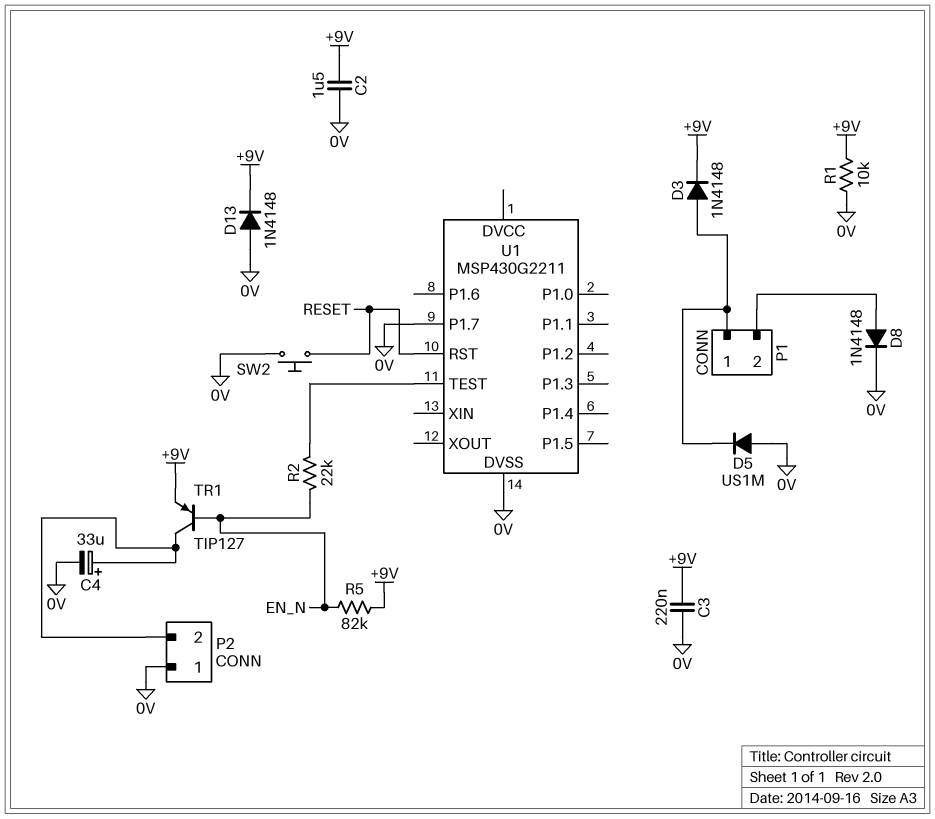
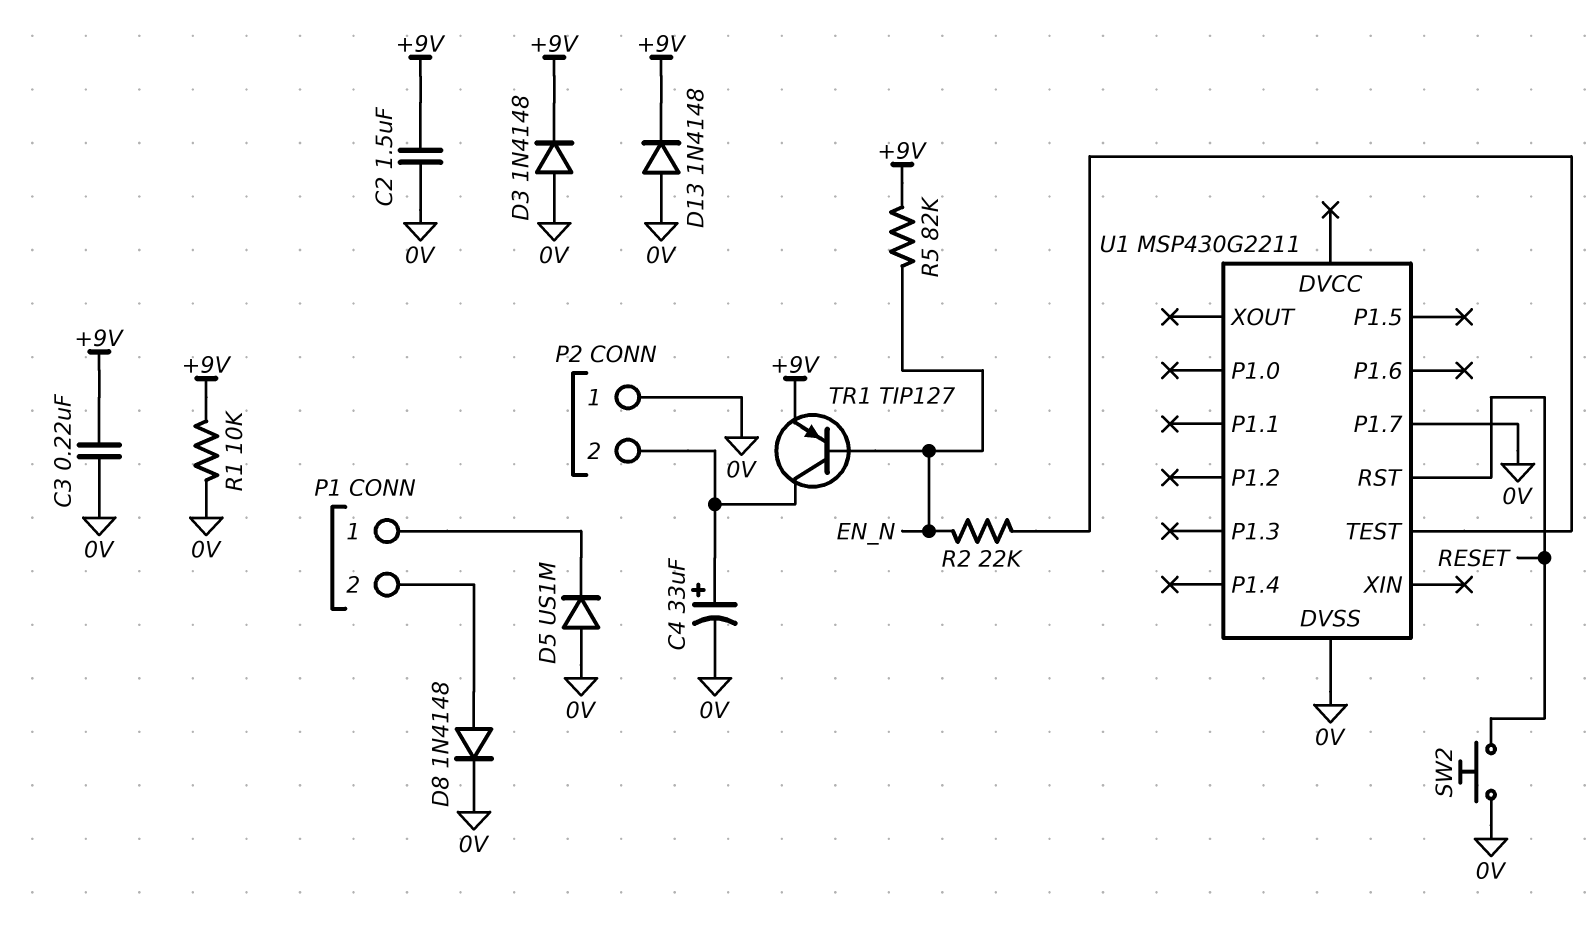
D3: diode 1N4148 (A P1/1, K +9V) -> diode 1N4148 (A 0V, K +9V)

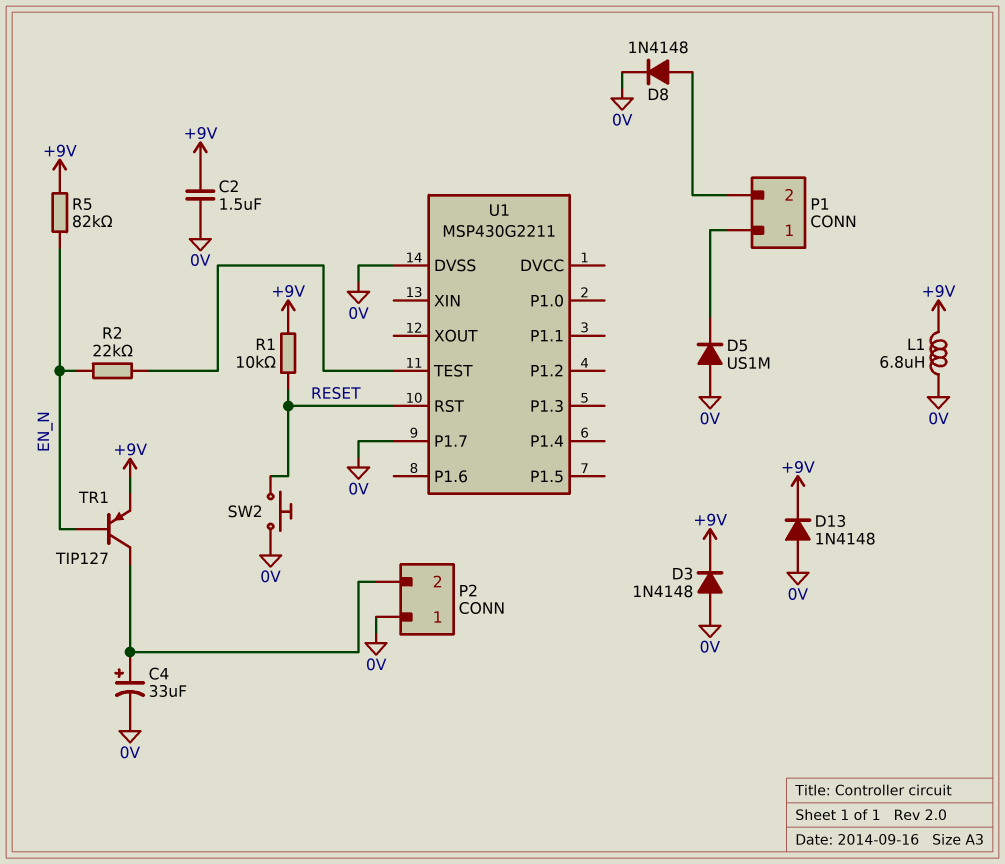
C3: 220nF (+9V, 0V) -> none
L1: none -> 6.8uH (+9V, 0V)
R1: 10k (+9V, 0V) -> 10k (+9V, RESET)

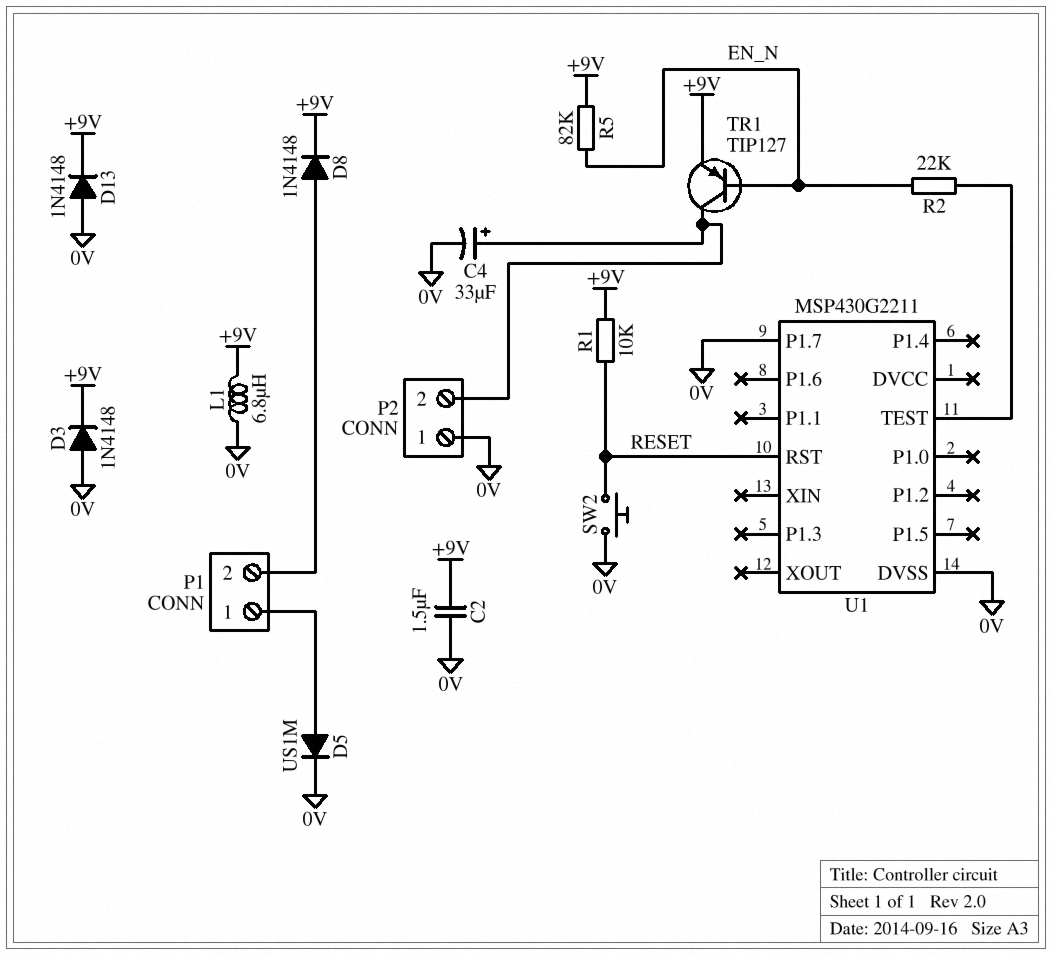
D5: diode US1M (A 0V, K P1/1) -> diode US1M (A P1/1, K 0V)
D8: diode 1N4148 (A P1/2, K 0V) -> diode 1N4148 (A P1/2, K +9V)

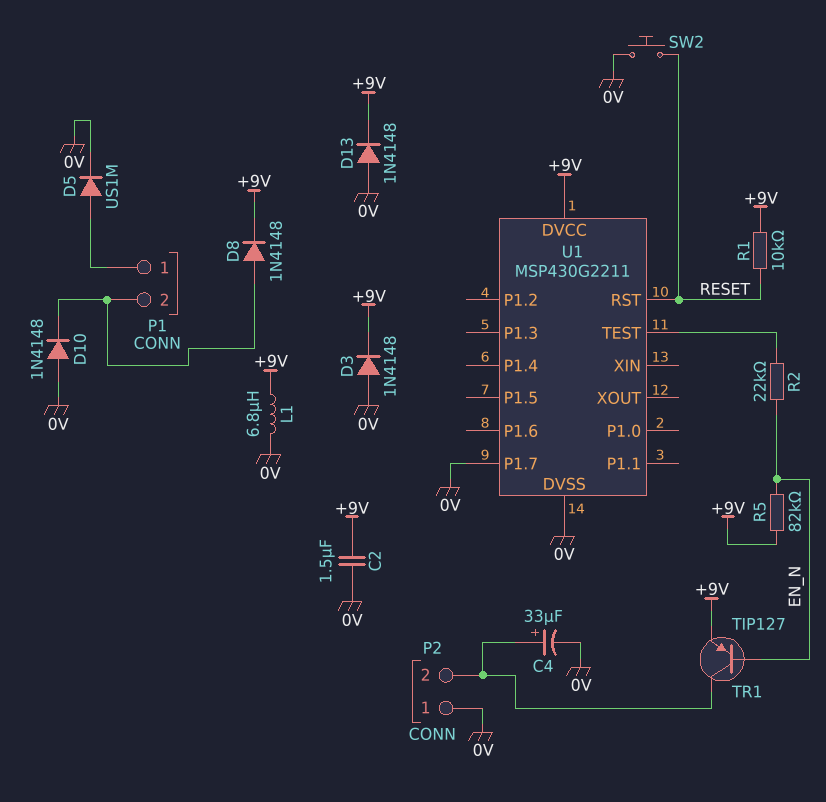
D10: none -> diode 1N4148 (A 0V, K P1/2)
U1 pin DVCC: none -> +9V

